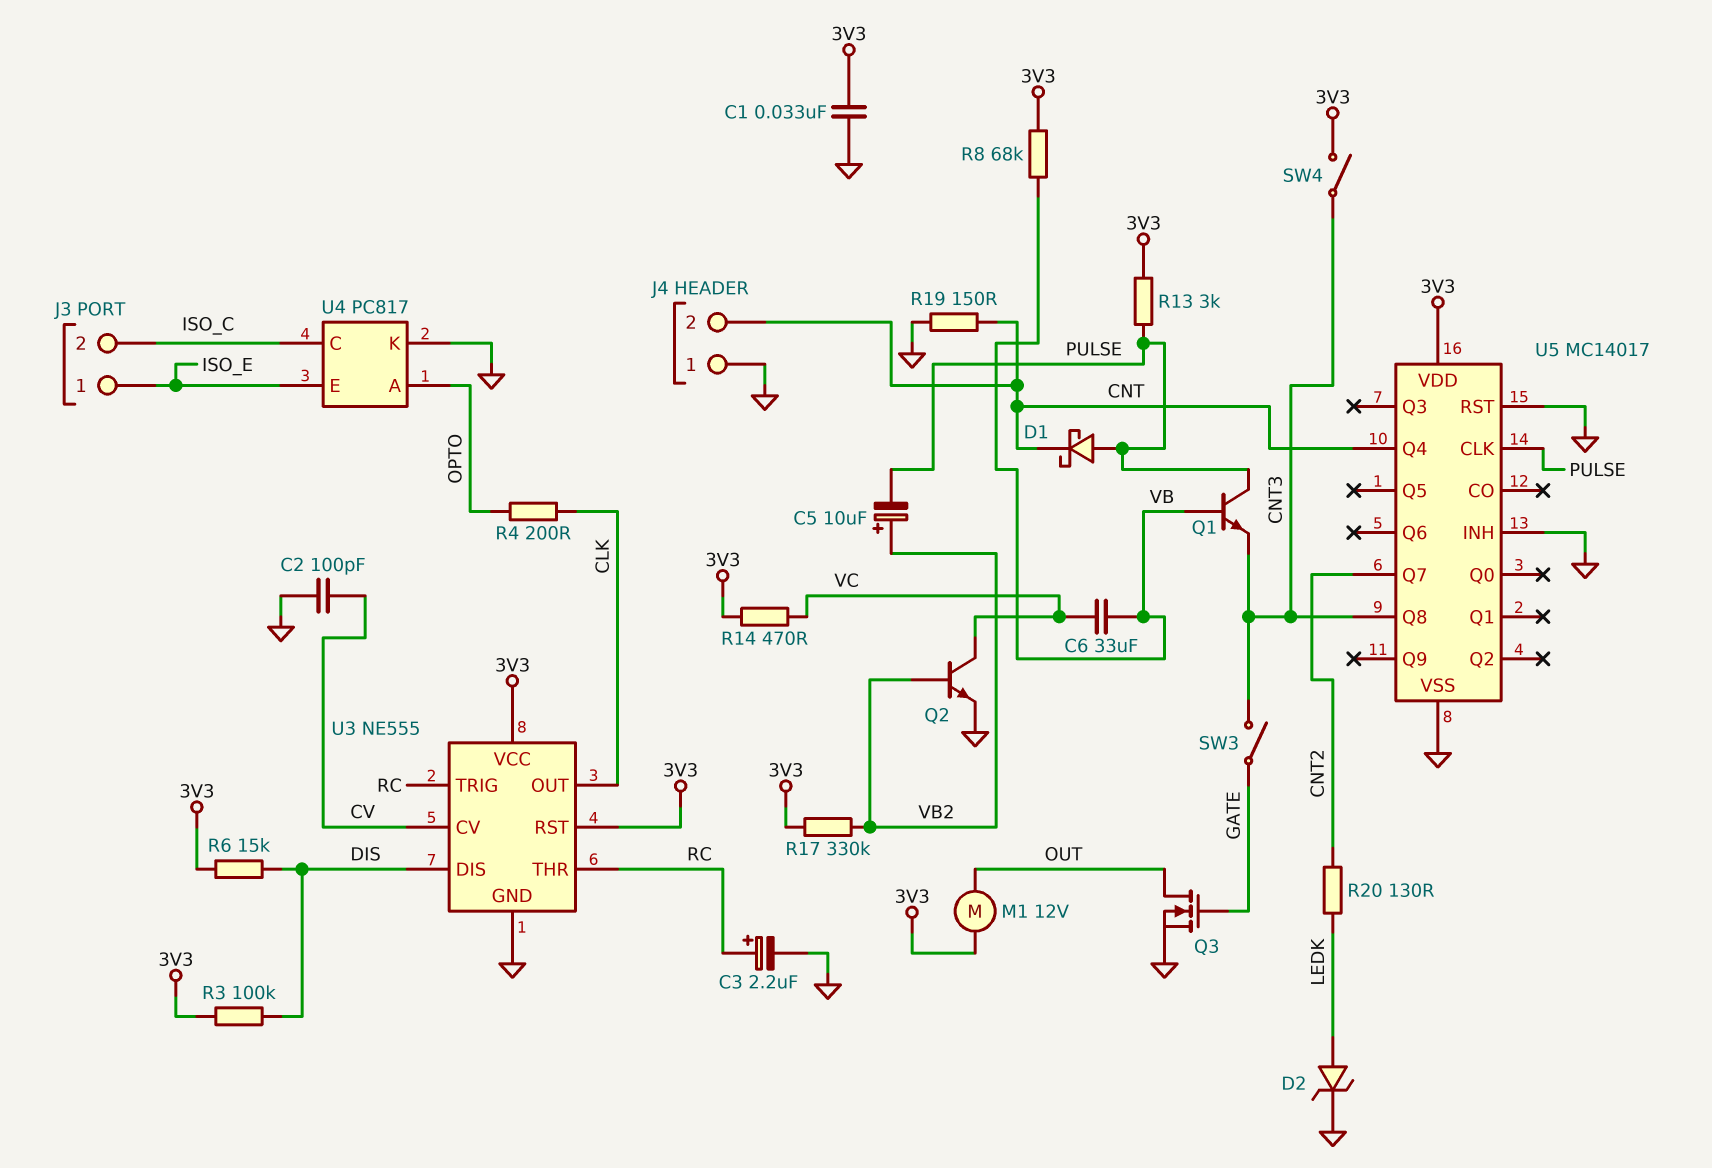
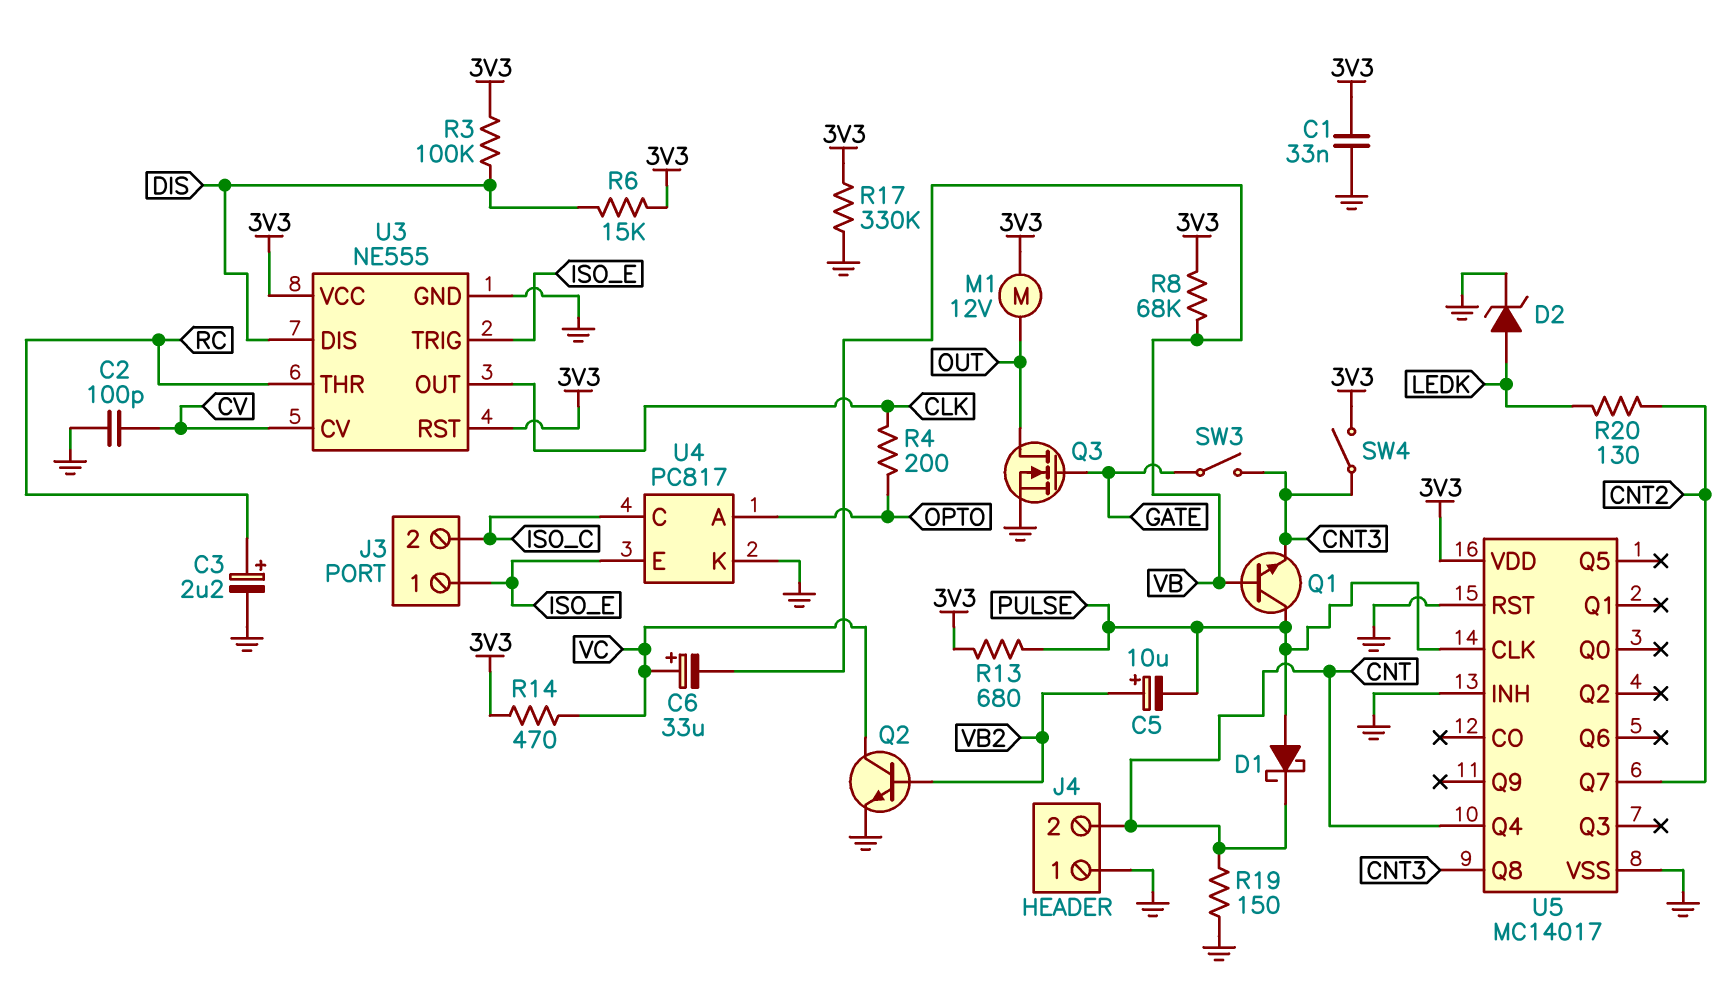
C6: 33uF (VB, VC) -> 33uF (plus VC, minus VB)
R13: 3k (3V3, PULSE) -> 680 (3V3, PULSE)
R17: 330k (3V3, VB2) -> 330k (3V3, GND)
U3 pin TRIG: RC -> ISO_E

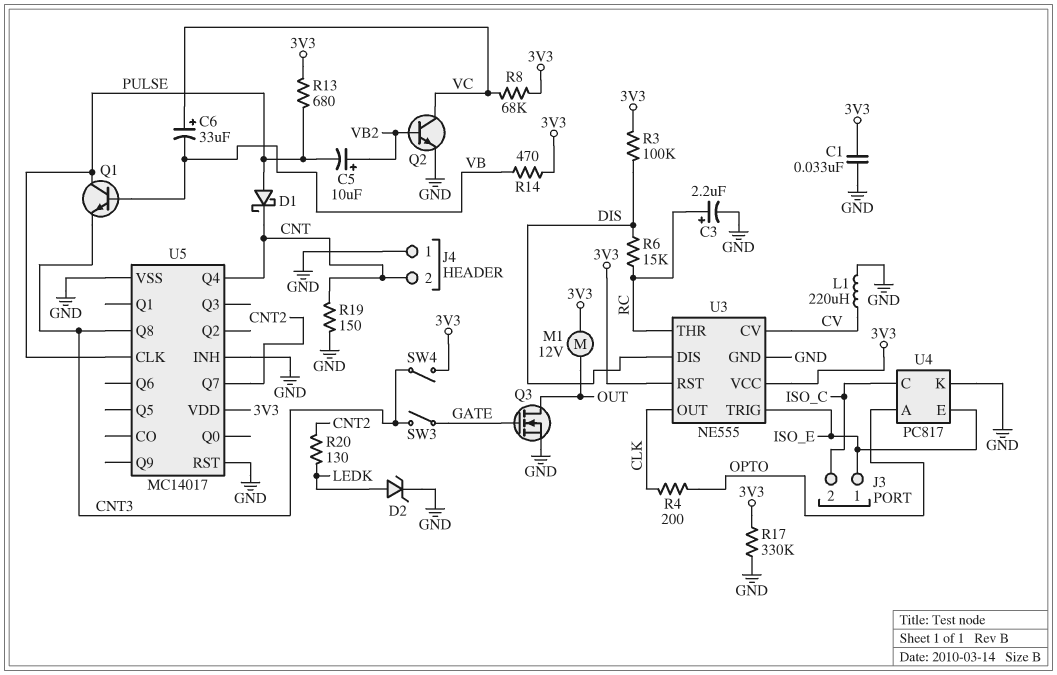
C2: 100pF (CV, GND) -> none
L1: none -> 220uH (CV, GND)
R6: 15k (3V3, DIS) -> 15k (DIS, RC)
R8: 68k (3V3, VB) -> 68k (3V3, VC)
R14: 470 (3V3, VC) -> 470 (3V3, VB)

